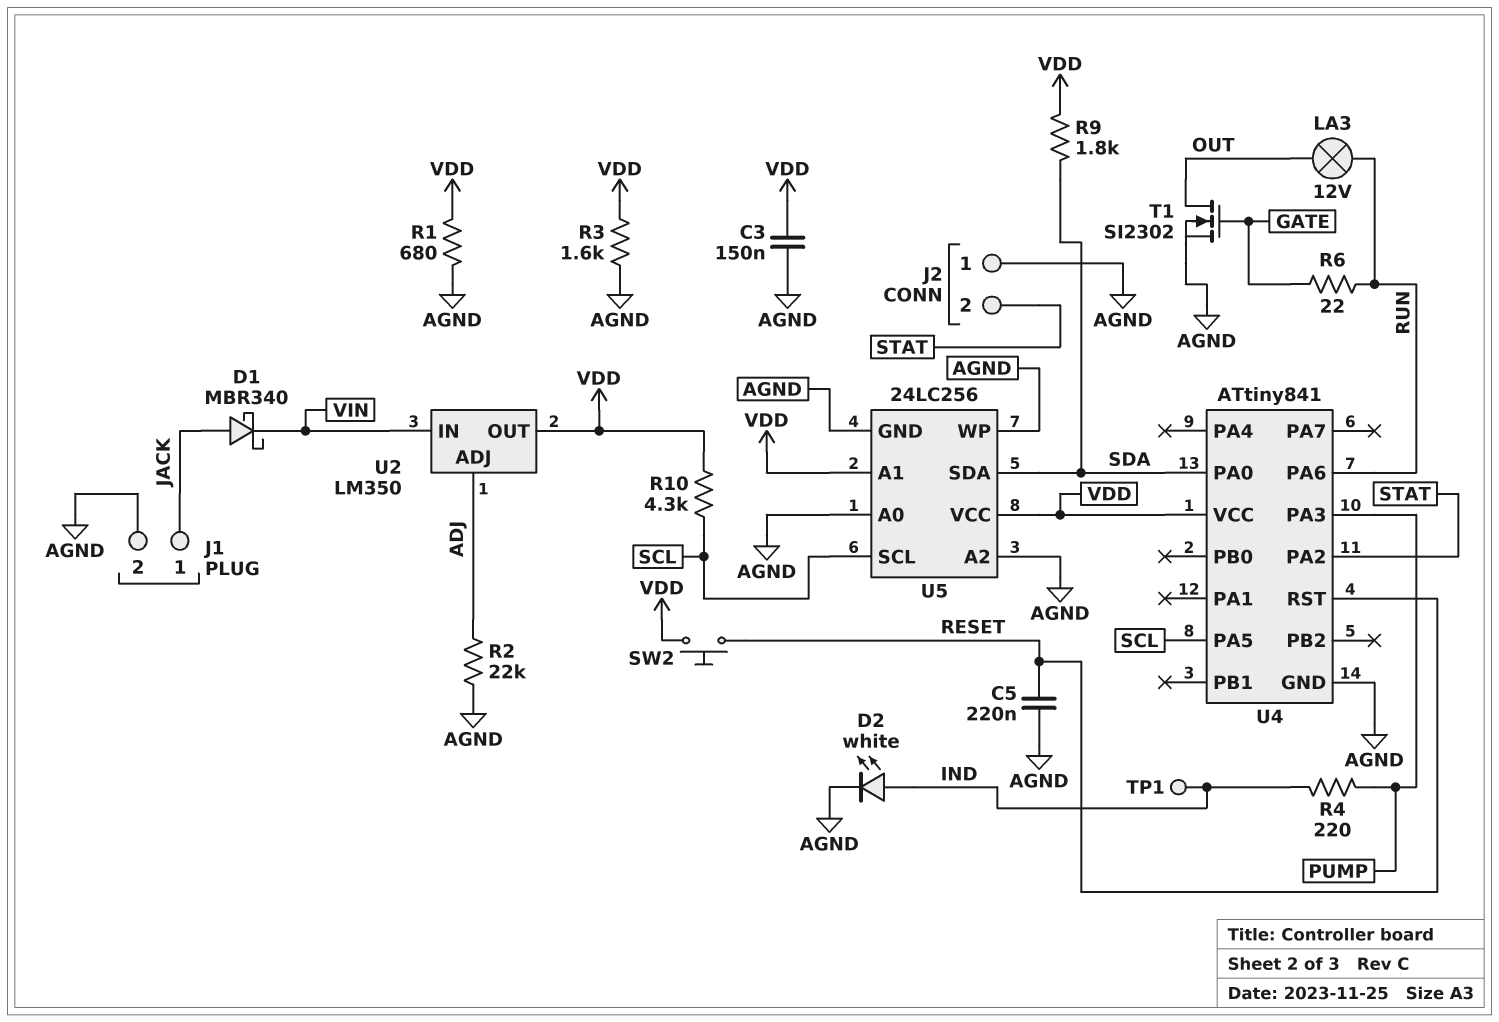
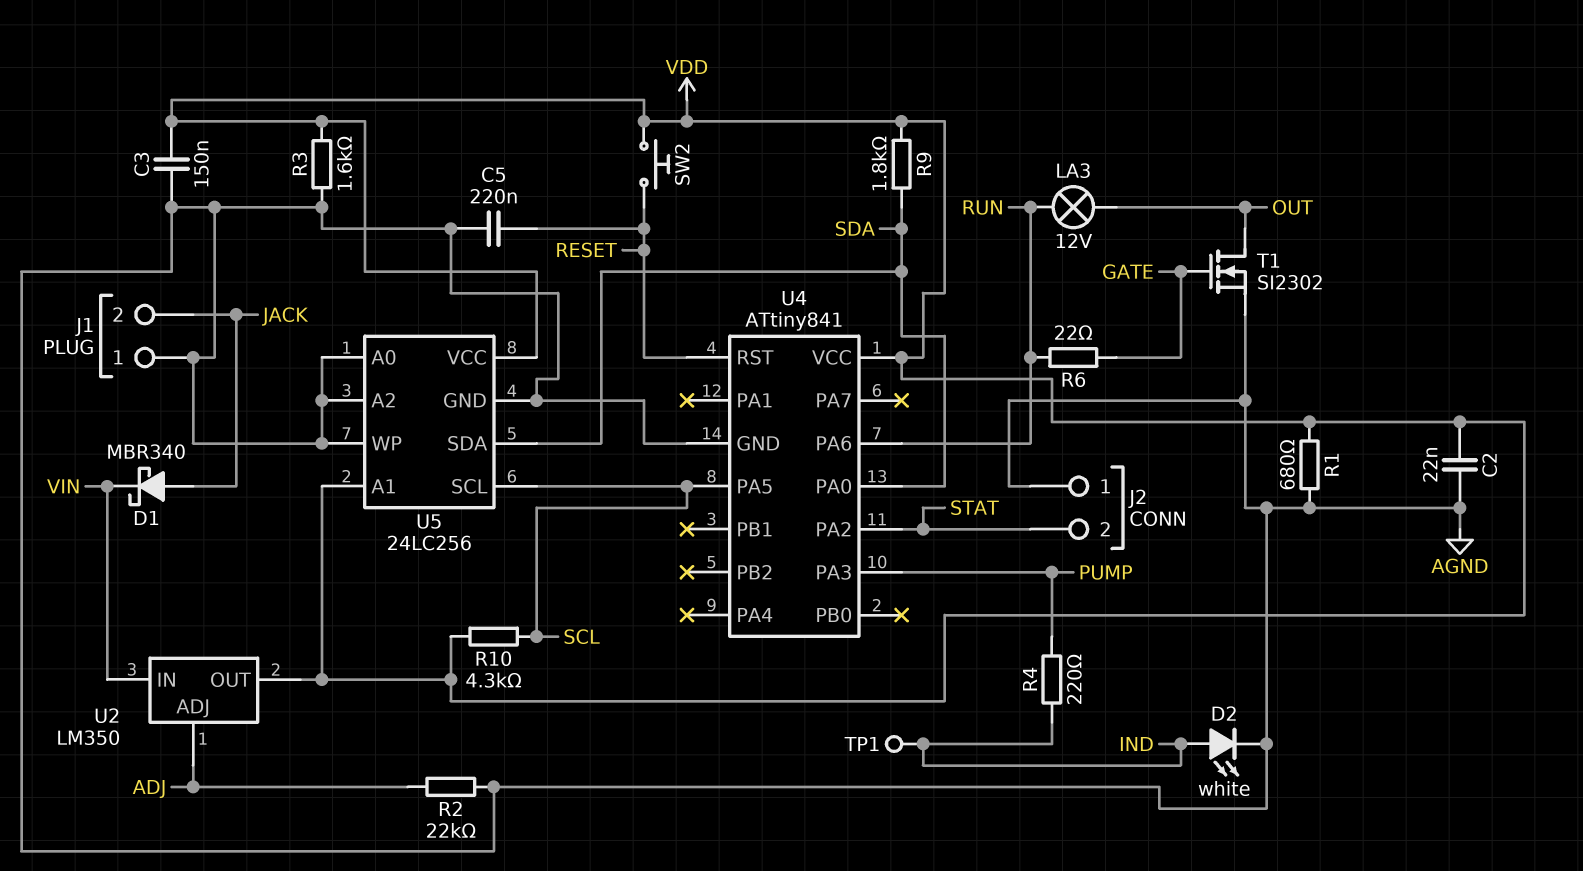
C2: none -> 22nF (AGND, VDD)
J1 pin 1: JACK -> AGND
J1 pin 2: AGND -> JACK

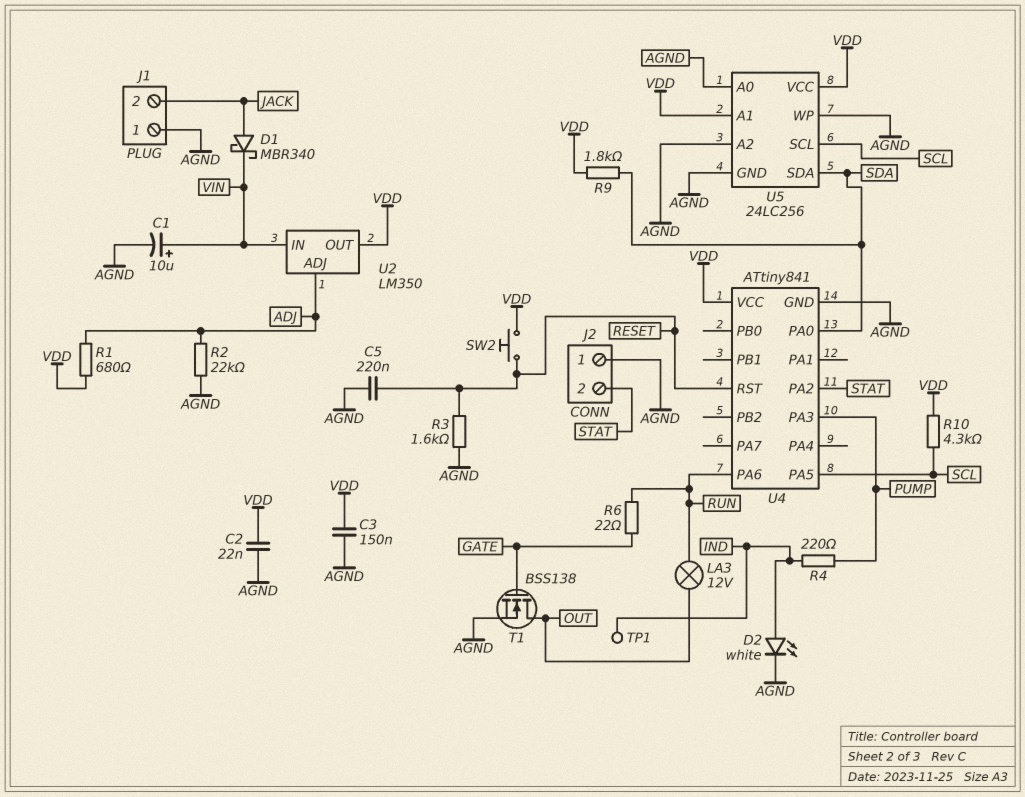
C1: none -> 10uF (plus VIN, minus AGND)
R1: 680 (AGND, VDD) -> 680 (ADJ, VDD)
R3: 1.6k (AGND, VDD) -> 1.6k (AGND, RESET)
T1: NMOS SI2302 (G GATE, D OUT, S AGND) -> NMOS BSS138 (G GATE, D OUT, S AGND)

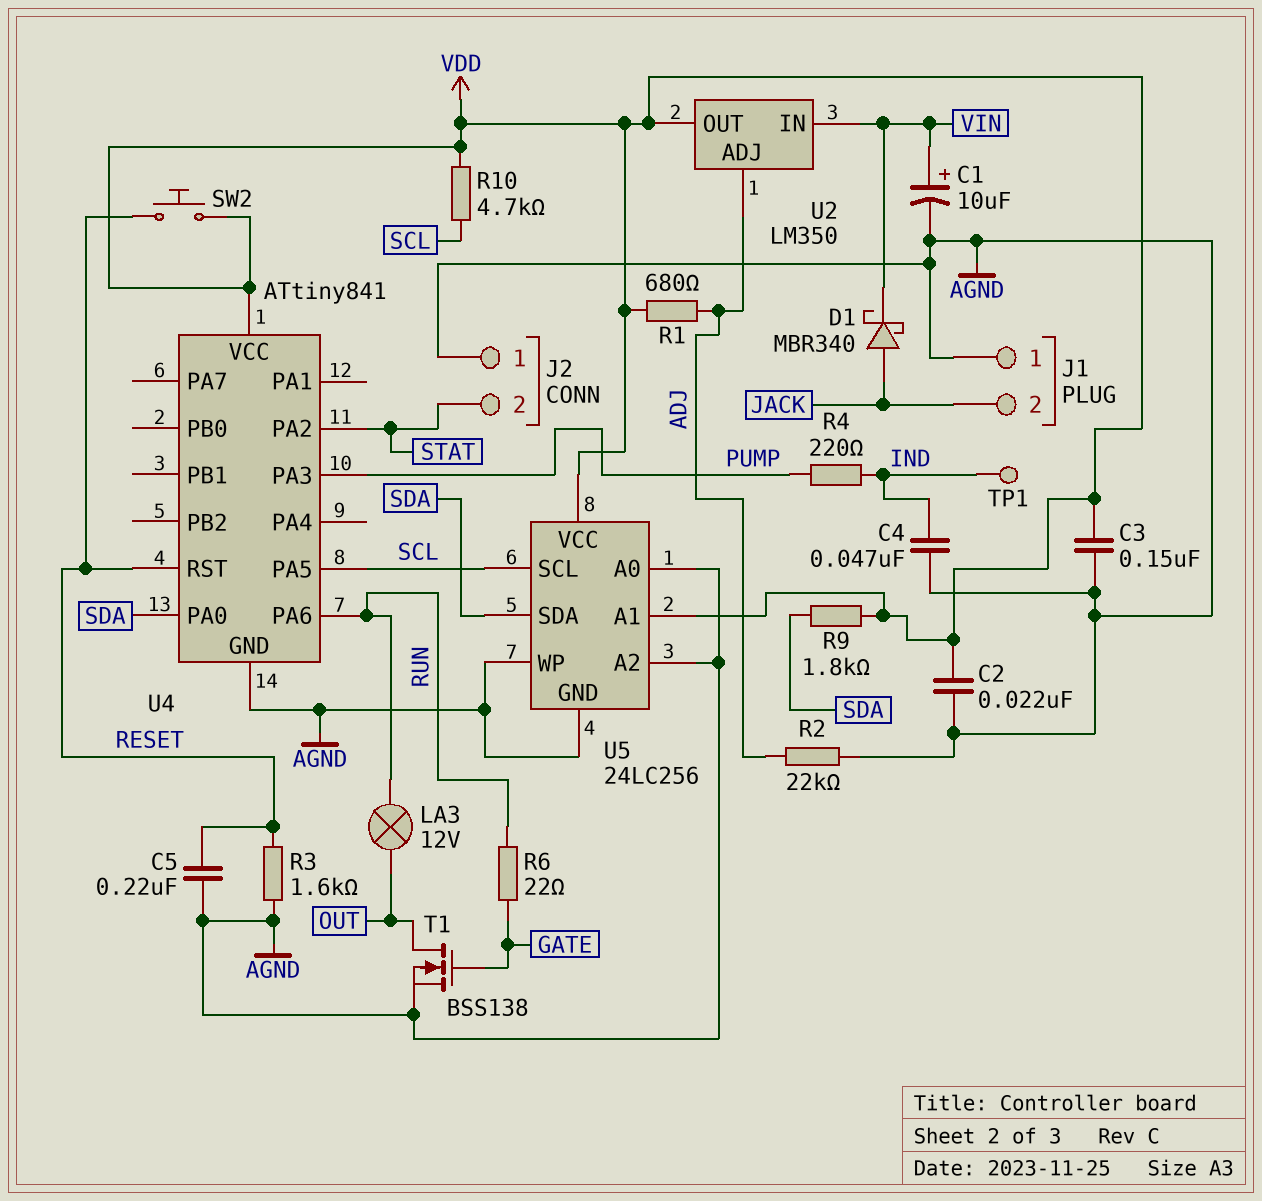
C4: none -> 47nF (AGND, IND)
D2: LED white (A IND, K AGND) -> none
R10: 4.3k (SCL, VDD) -> 4.7k (SCL, VDD)

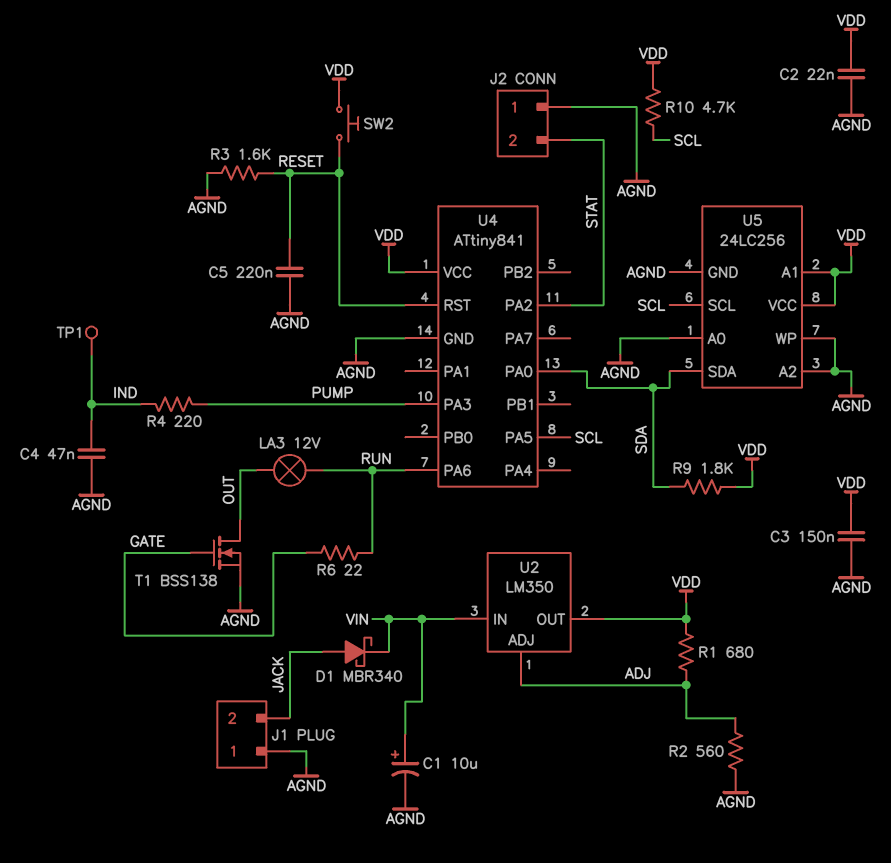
R2: 22k (ADJ, AGND) -> 560 (ADJ, AGND)

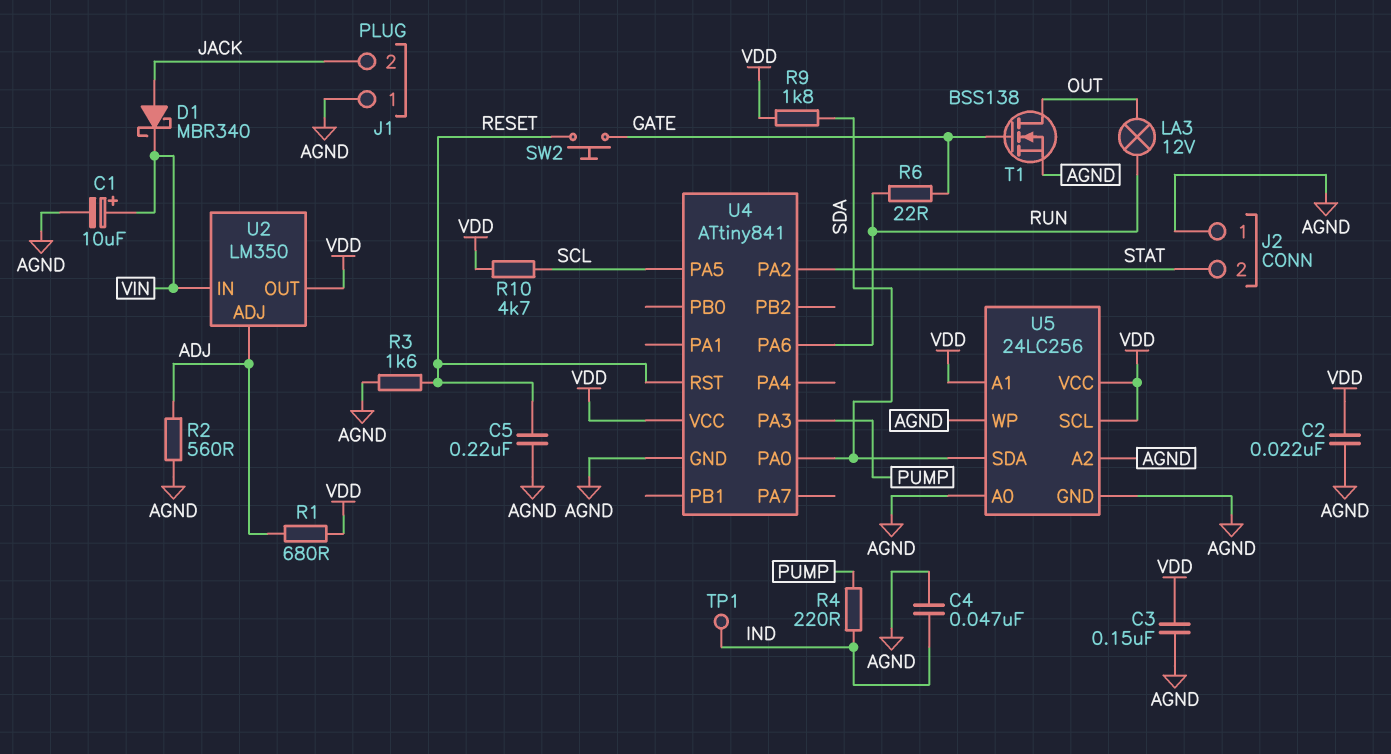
SW2: button (RESET, VDD) -> button (GATE, RESET)
U5 pin SCL: SCL -> VDD

